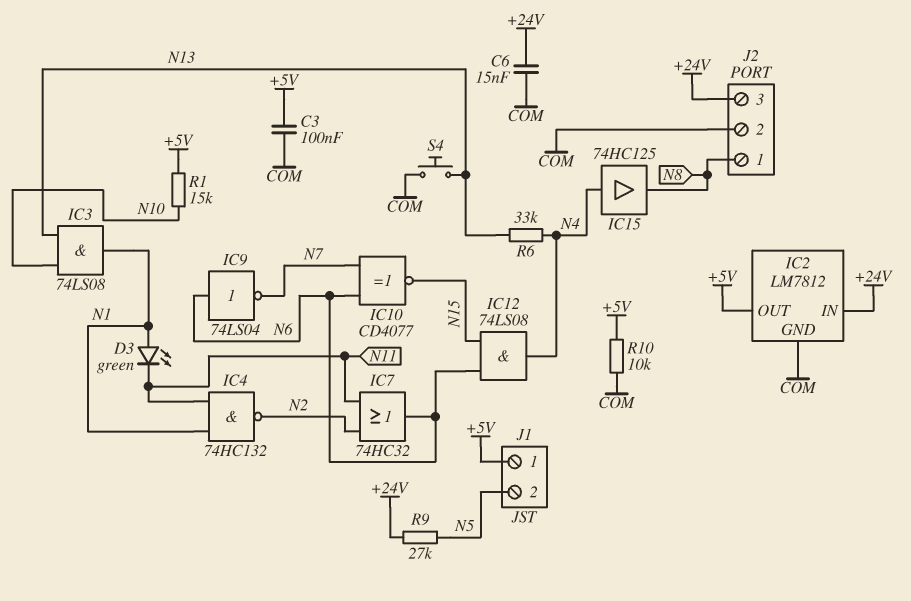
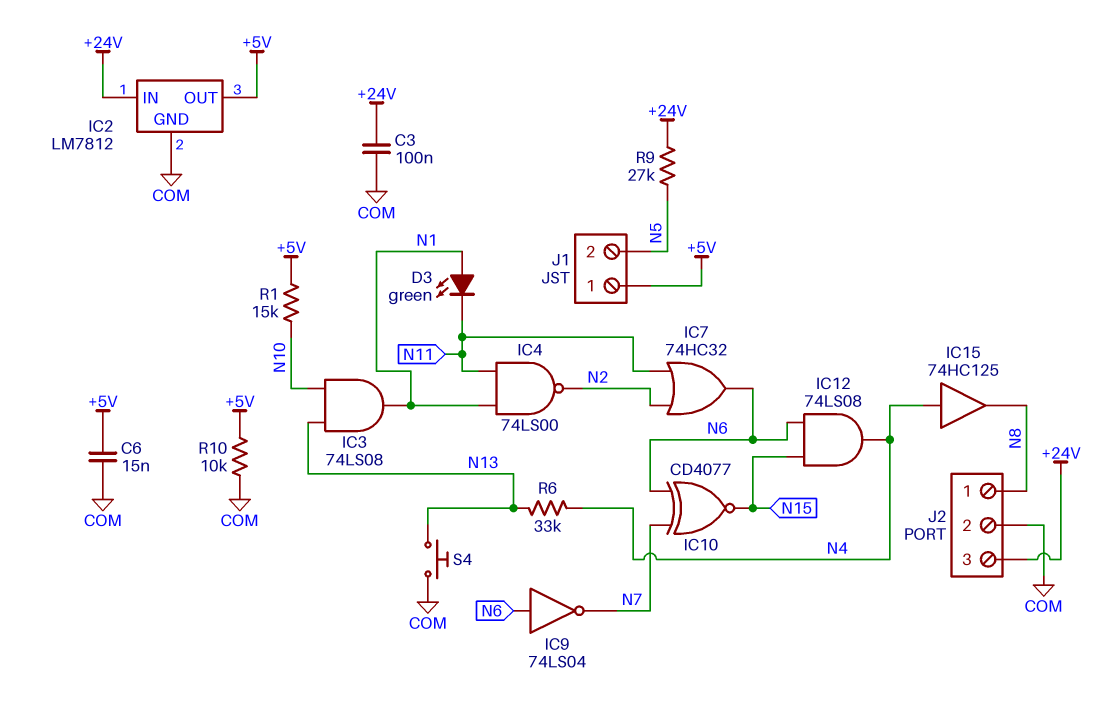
C3: 100nF (+5V, COM) -> 100nF (+24V, COM)
C6: 15nF (+24V, COM) -> 15nF (+5V, COM)
IC4: NAND 74HC132 (in N1, in N11, out N2) -> NAND 74LS00 (in N1, in N11, out N2)

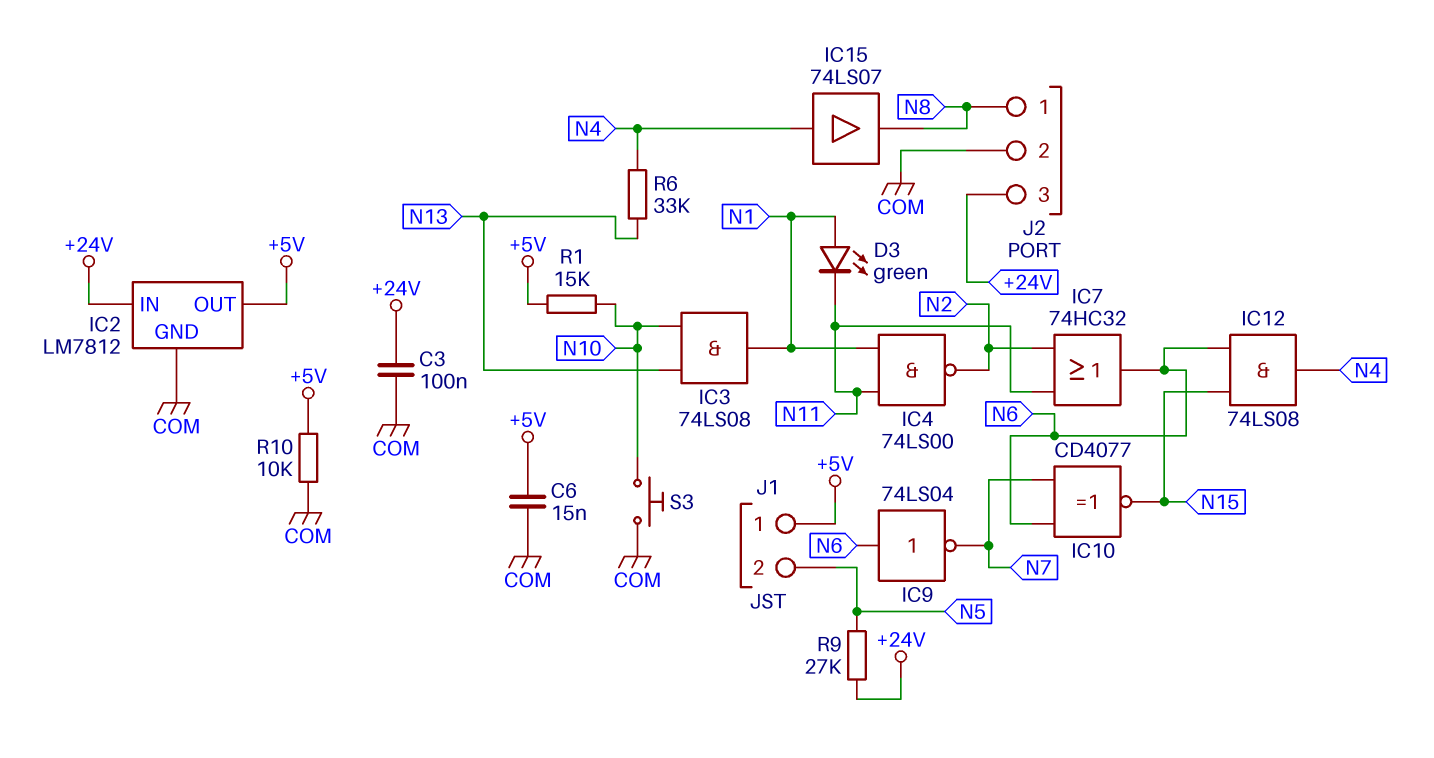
IC15: buffer 74HC125 (in N4, out N8) -> buffer 74LS07 (in N4, out N8)
S3: none -> button (COM, N10)
S4: button (COM, N13) -> none

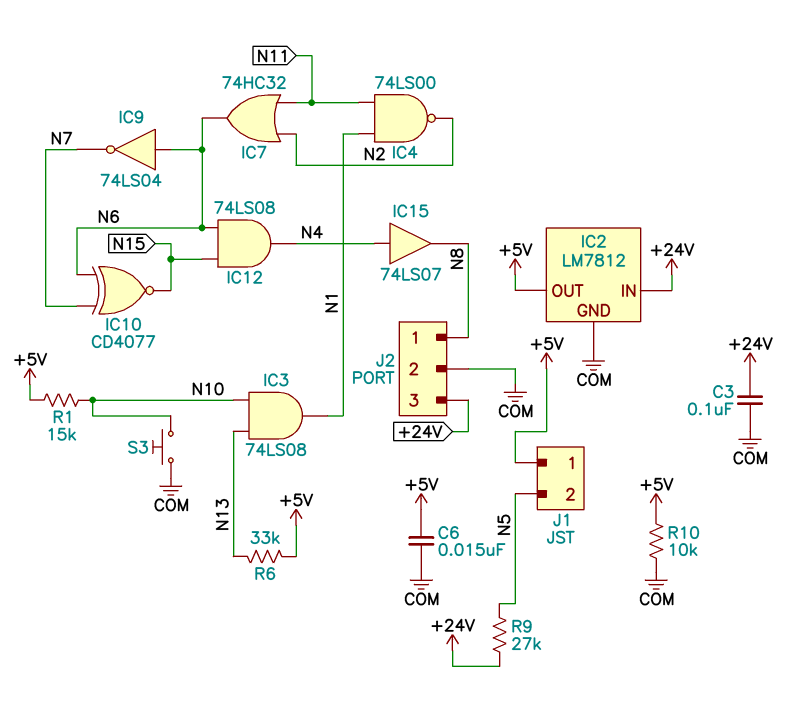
D3: LED green (A N1, K N11) -> none
R6: 33k (N4, N13) -> 33k (+5V, N13)

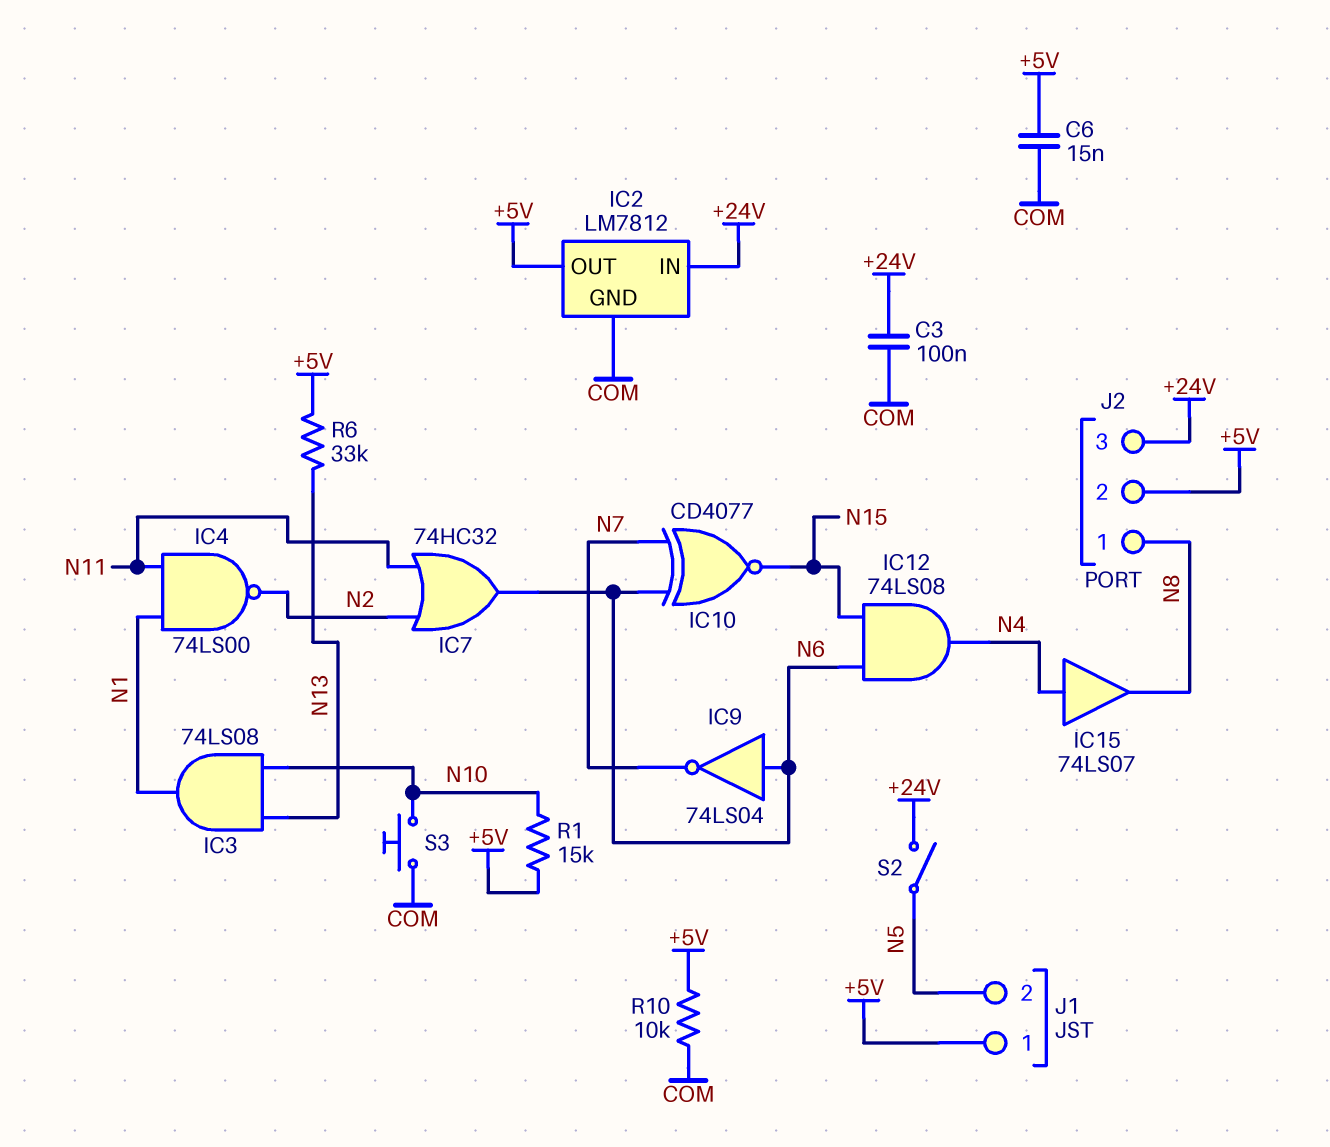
J2 pin 2: COM -> +5V
R9: 27k (+24V, N5) -> none
S2: none -> switch (+24V, N5)

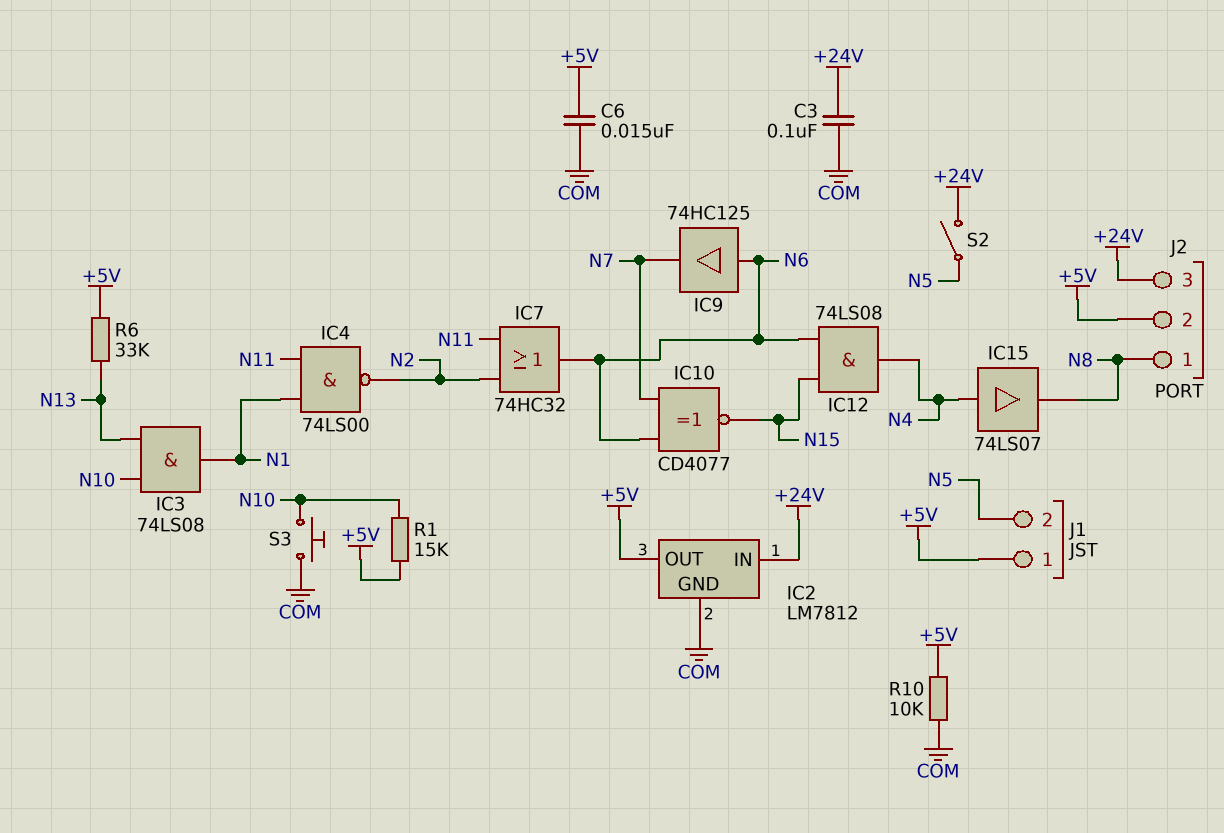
IC9: NOT 74LS04 (in N6, out N7) -> buffer 74HC125 (in N6, out N7)

